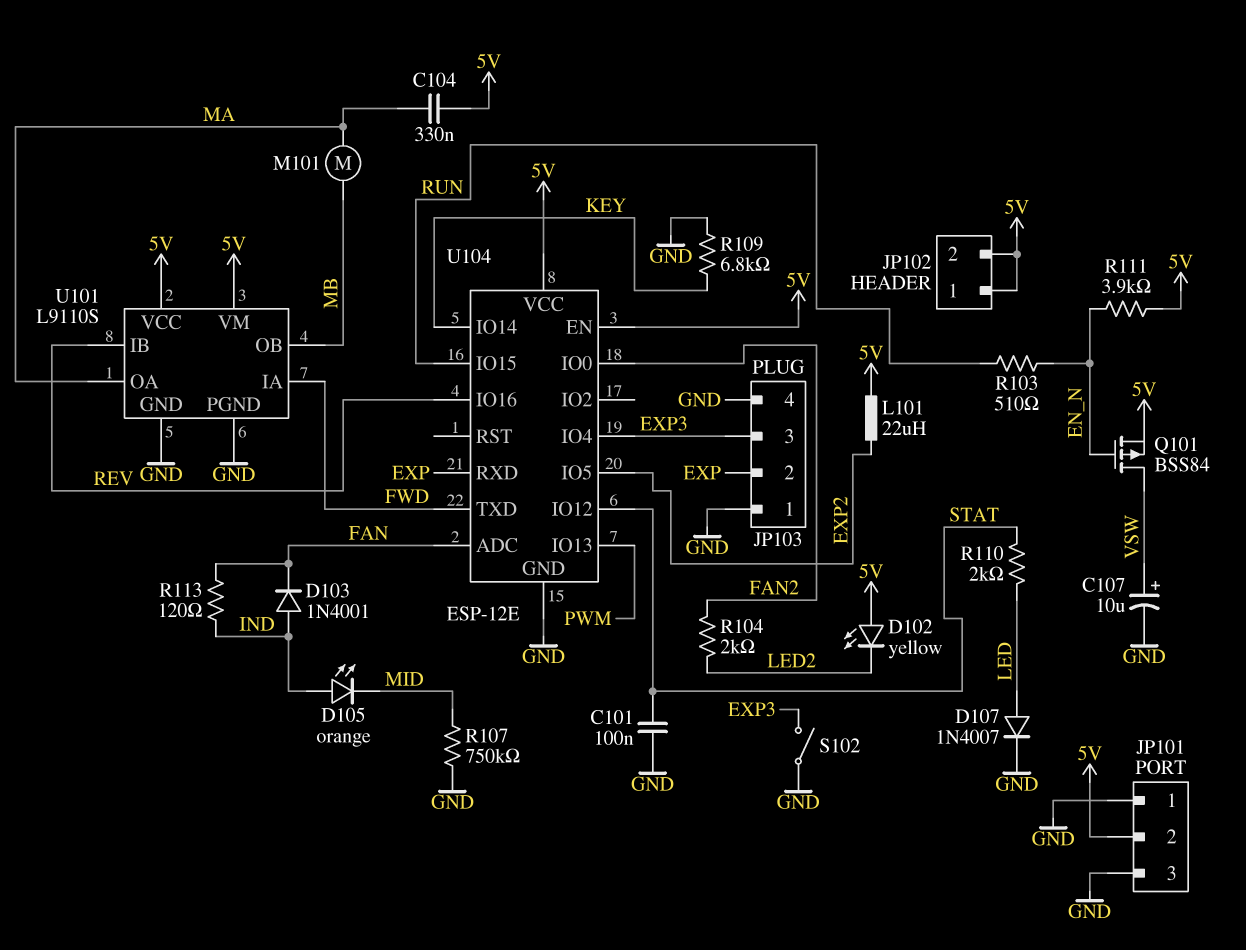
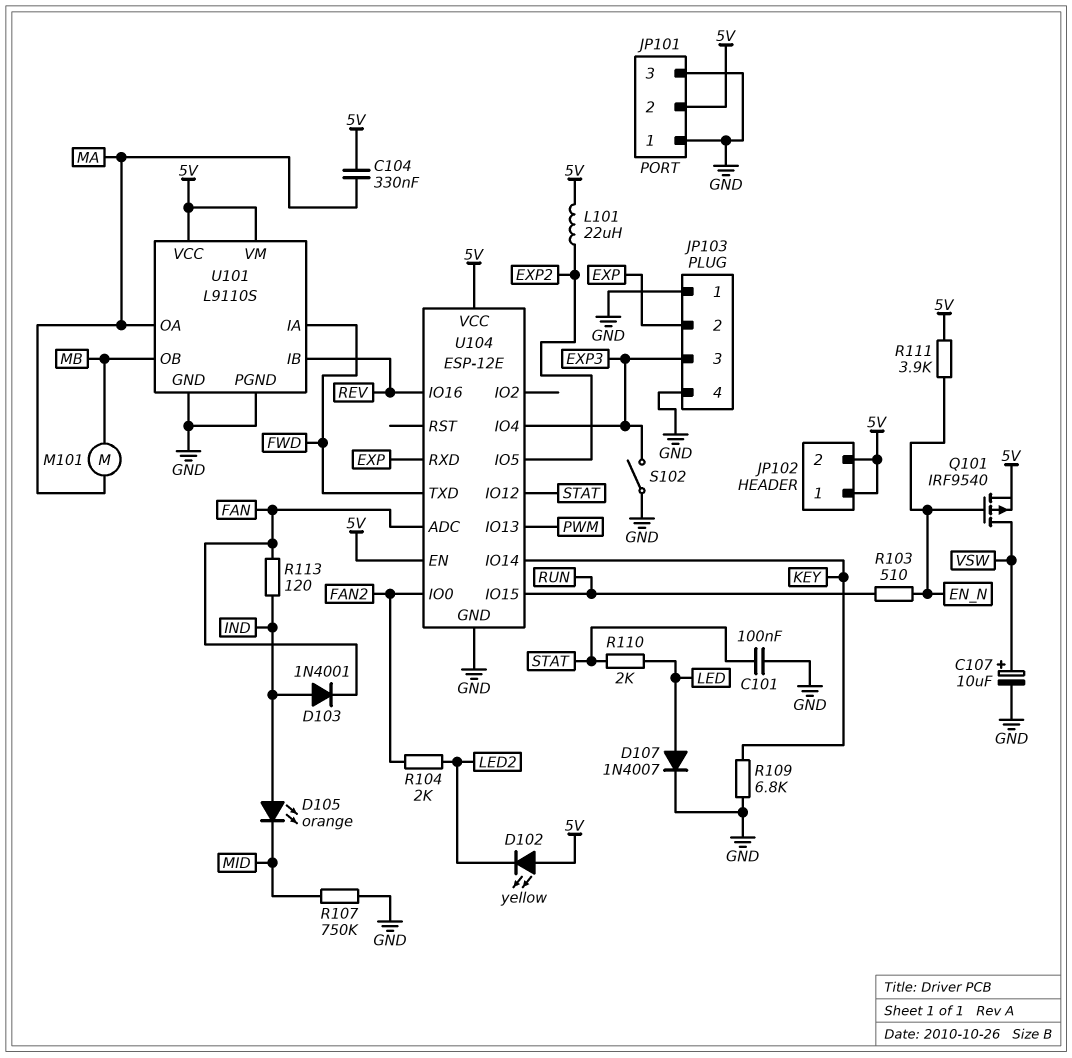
Q101: PMOS BSS84 (G EN_N, D VSW, S 5V) -> PMOS IRF9540 (G EN_N, D VSW, S 5V)

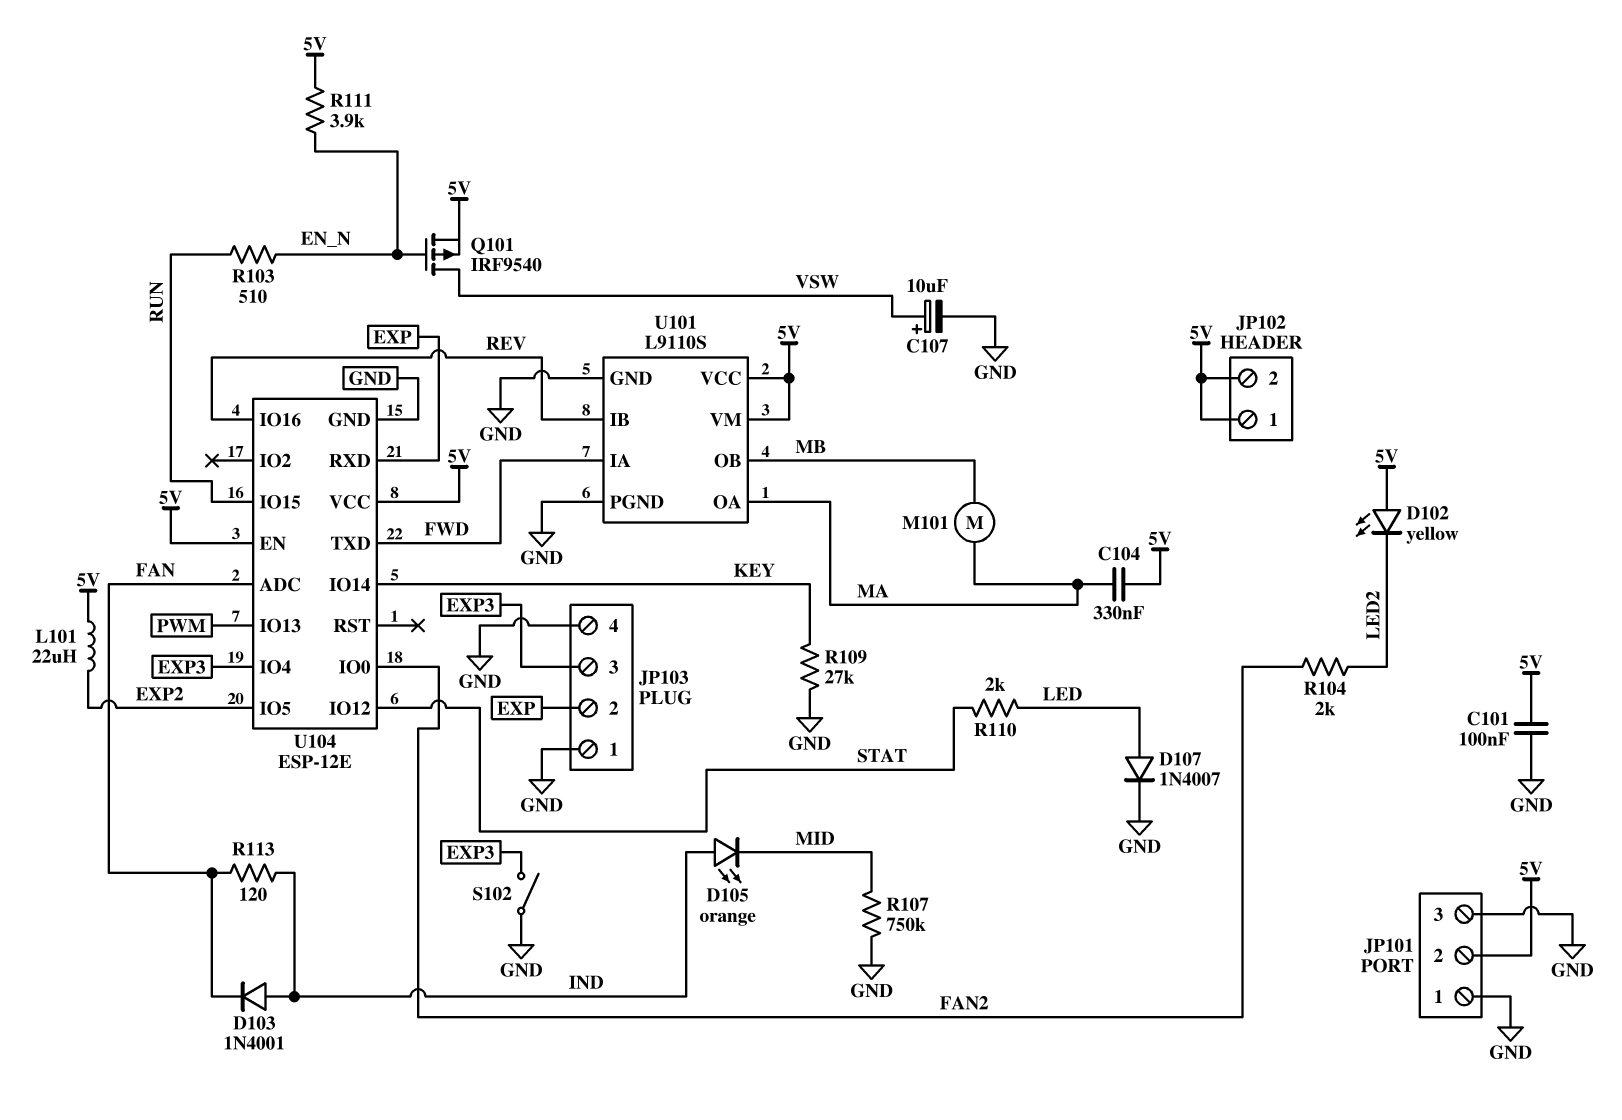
C101: 100nF (GND, STAT) -> 100nF (5V, GND)
R109: 6.8k (GND, KEY) -> 27k (GND, KEY)

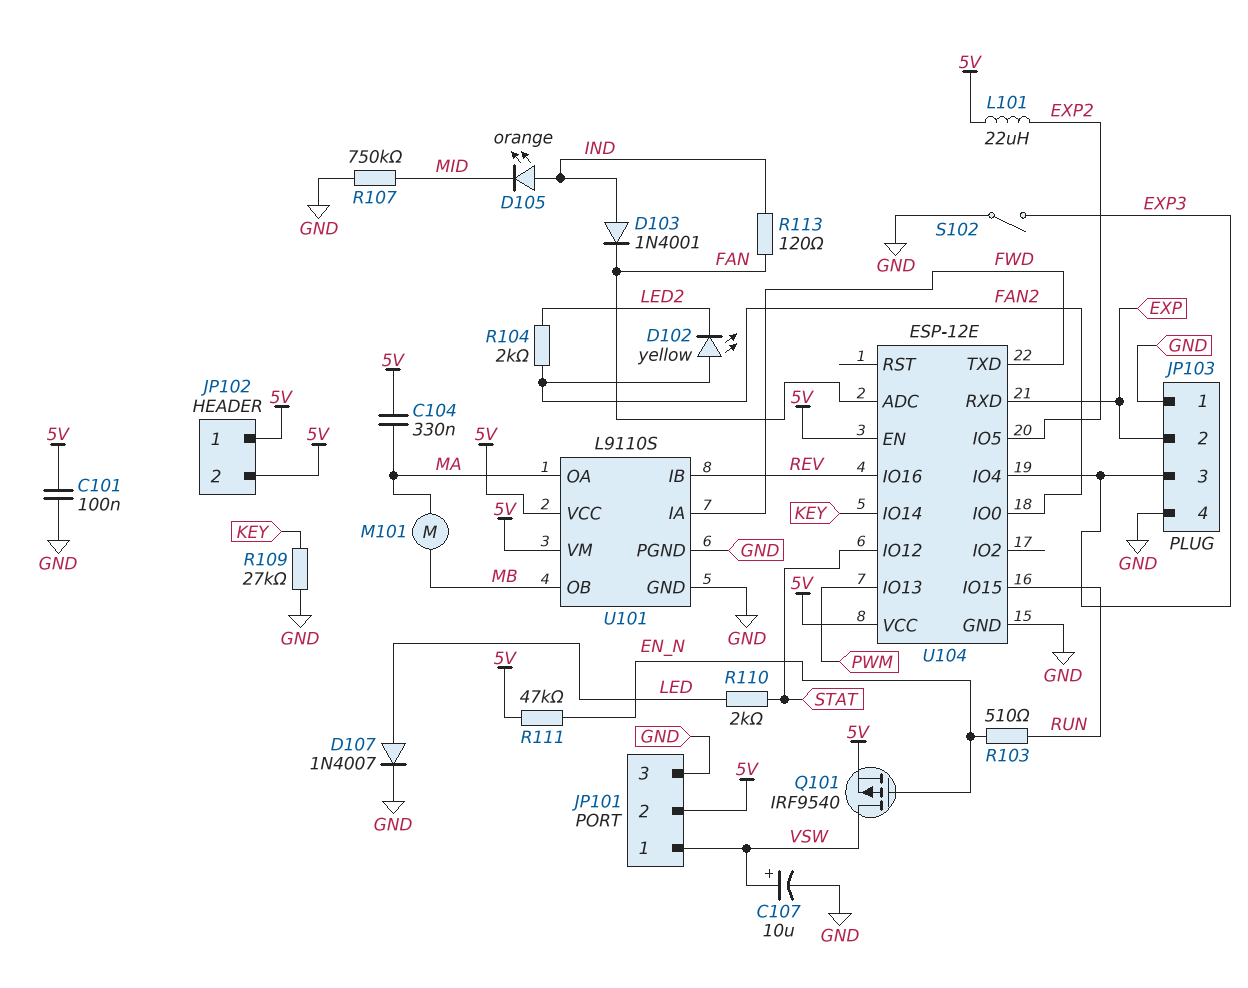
D102: LED yellow (A 5V, K LED2) -> LED yellow (A FAN2, K LED2)
JP101 pin 1: GND -> VSW
R111: 3.9k (5V, EN_N) -> 47k (5V, EN_N)

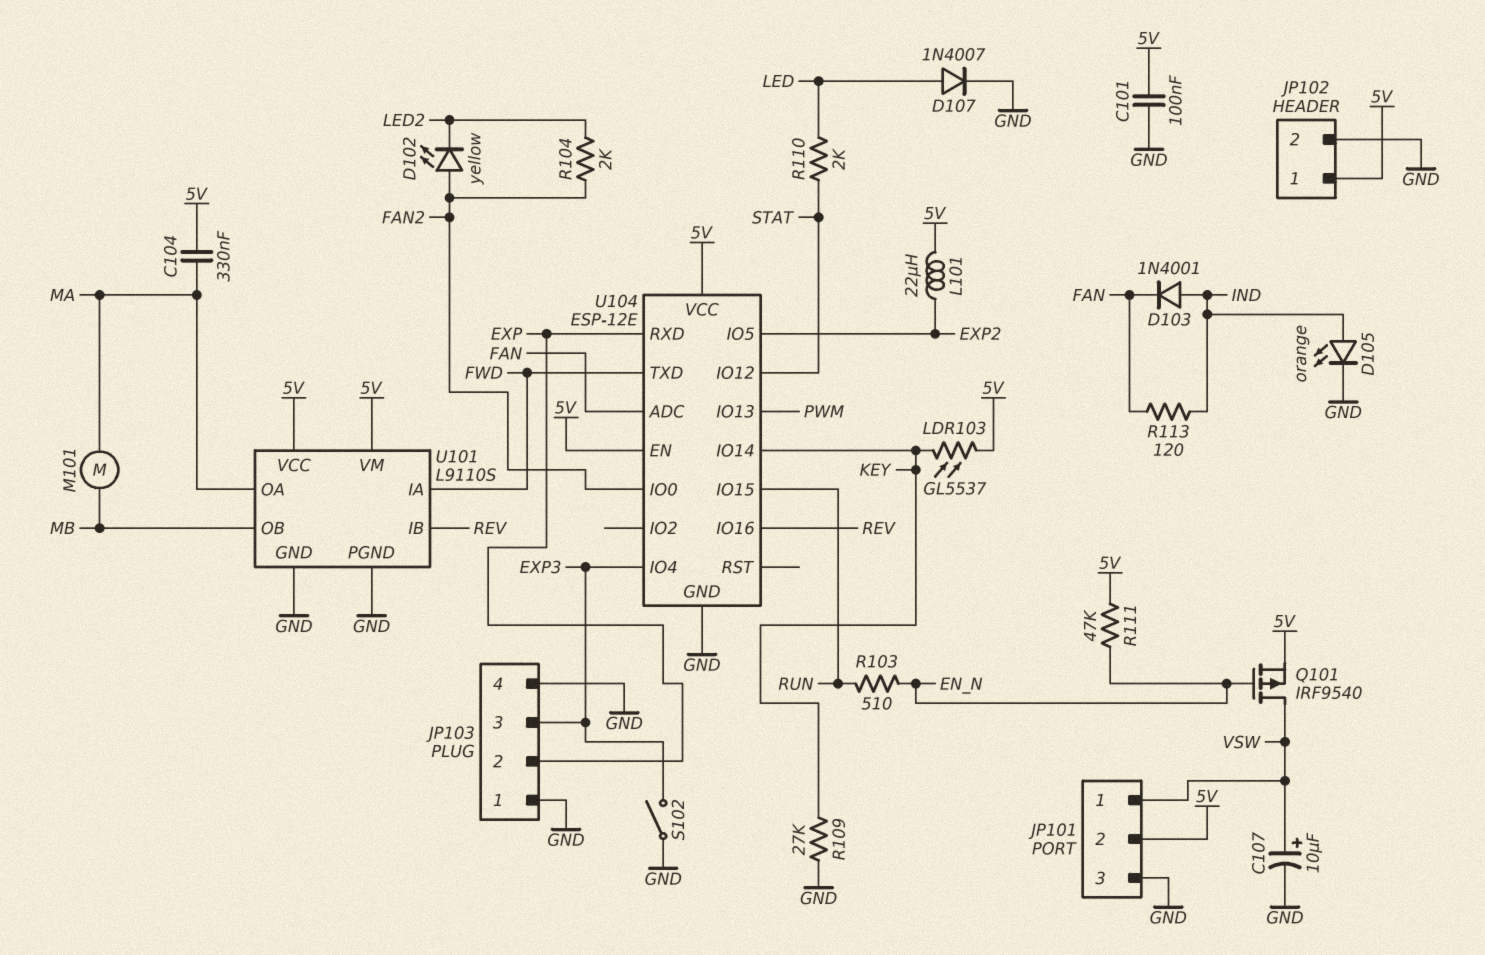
D105: LED orange (A IND, K MID) -> LED orange (A IND, K GND)
JP102 pin 2: 5V -> GND
LDR103: none -> GL5537 (5V, KEY)
R107: 750k (GND, MID) -> none

